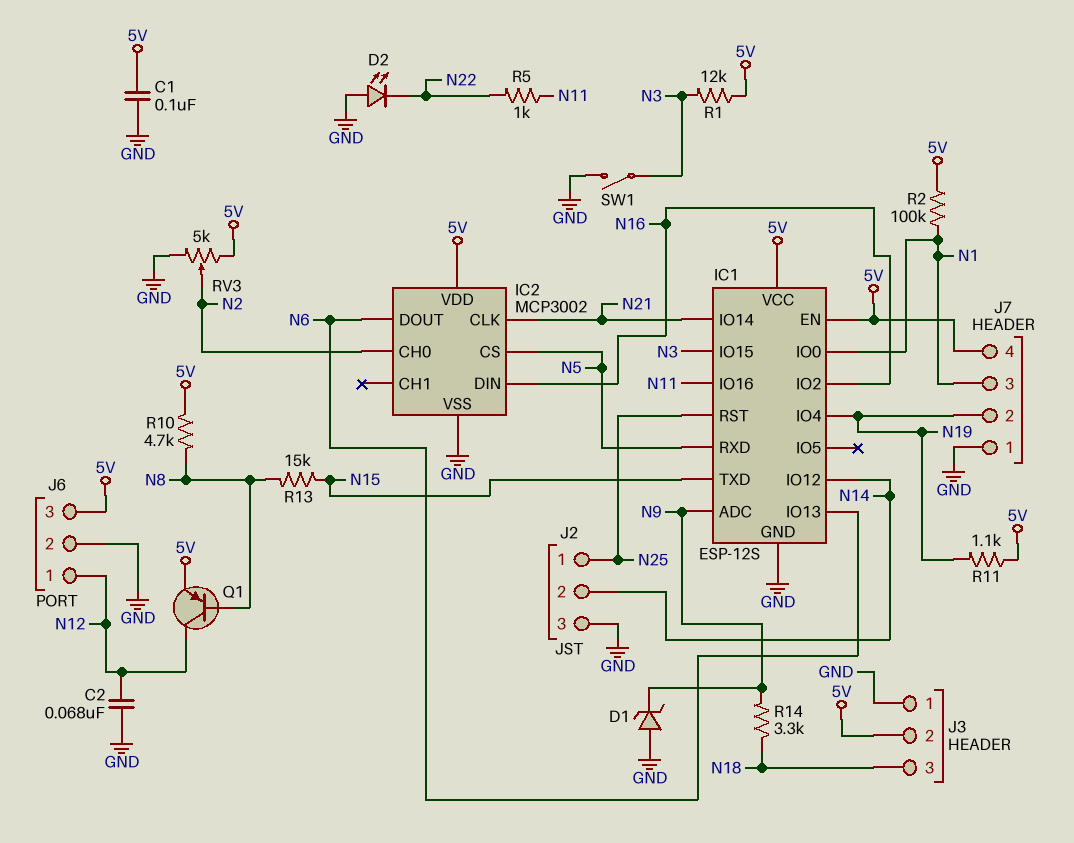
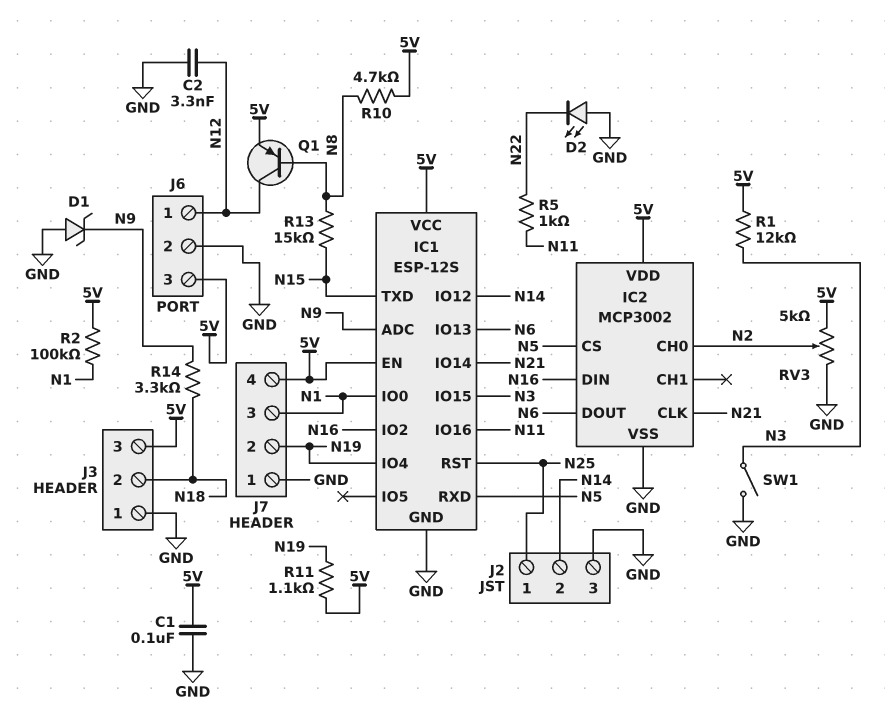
C2: 68nF (GND, N12) -> 3.3nF (GND, N12)
J3 pin 2: 5V -> N18
J3 pin 3: N18 -> 5V

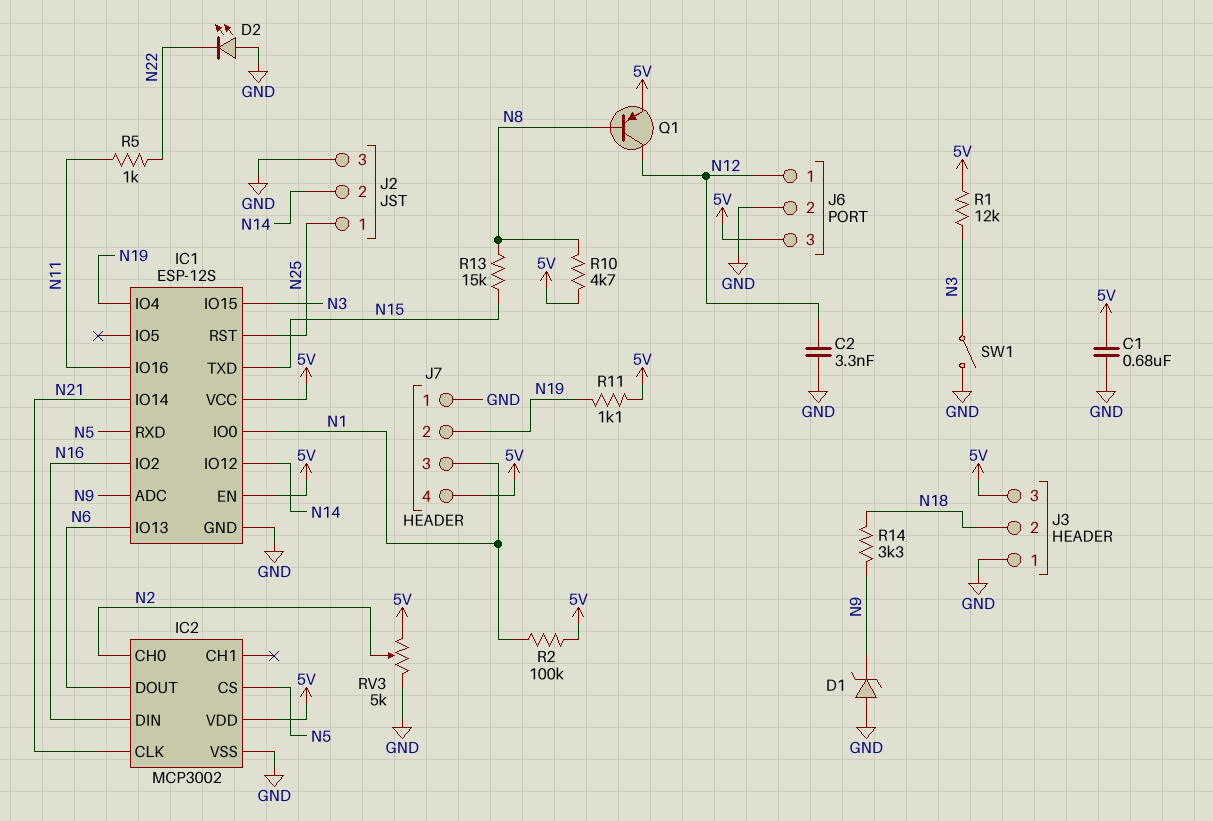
C1: 100nF (5V, GND) -> 680nF (5V, GND)

